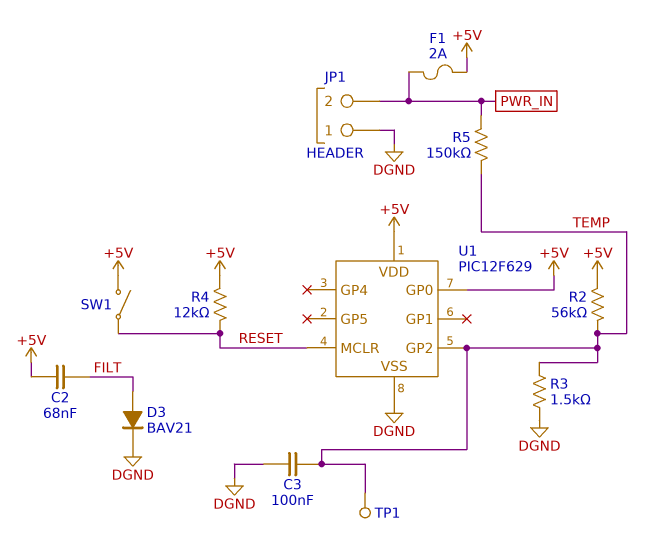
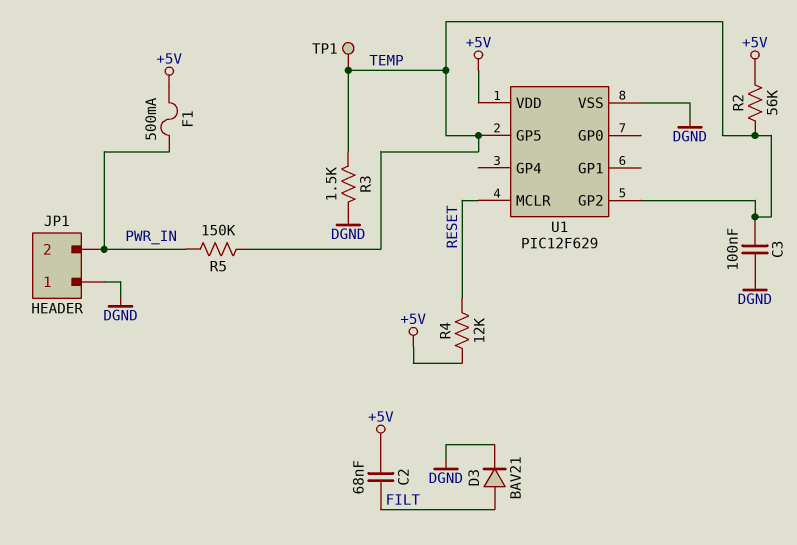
F1: 2A (+5V, PWR_IN) -> 500mA (+5V, PWR_IN)
SW1: switch (+5V, RESET) -> none
U1 pin GP0: +5V -> none
U1 pin GP5: none -> TEMP

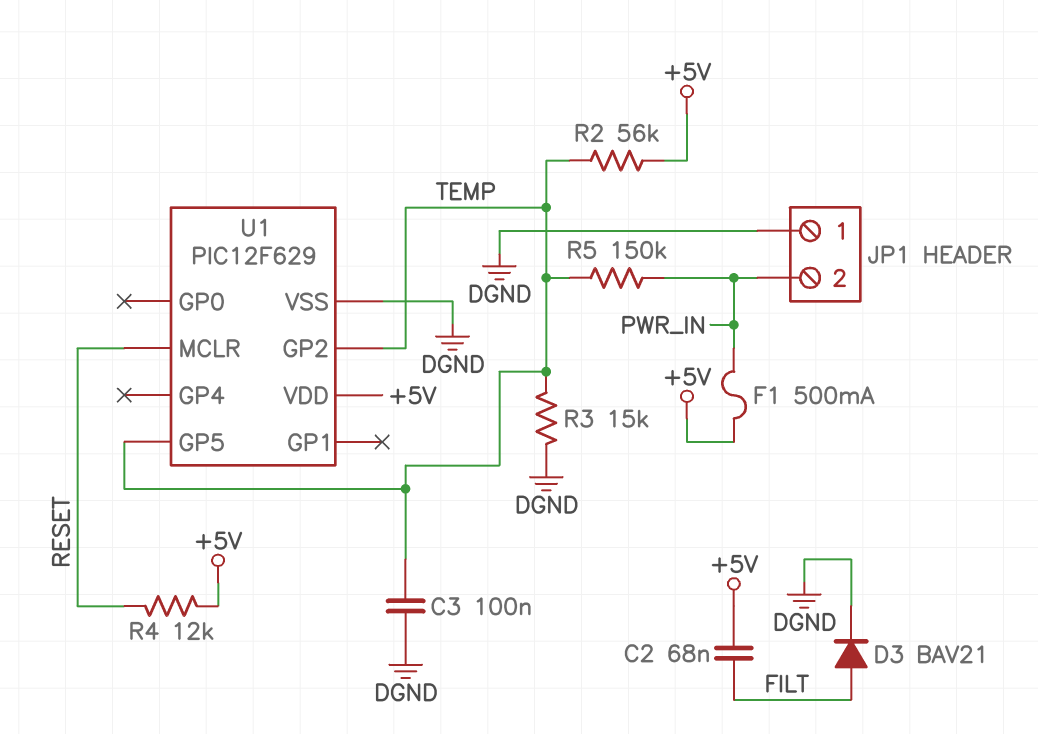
R3: 1.5k (DGND, TEMP) -> 15k (DGND, TEMP)
TP1: test point (TEMP) -> none

